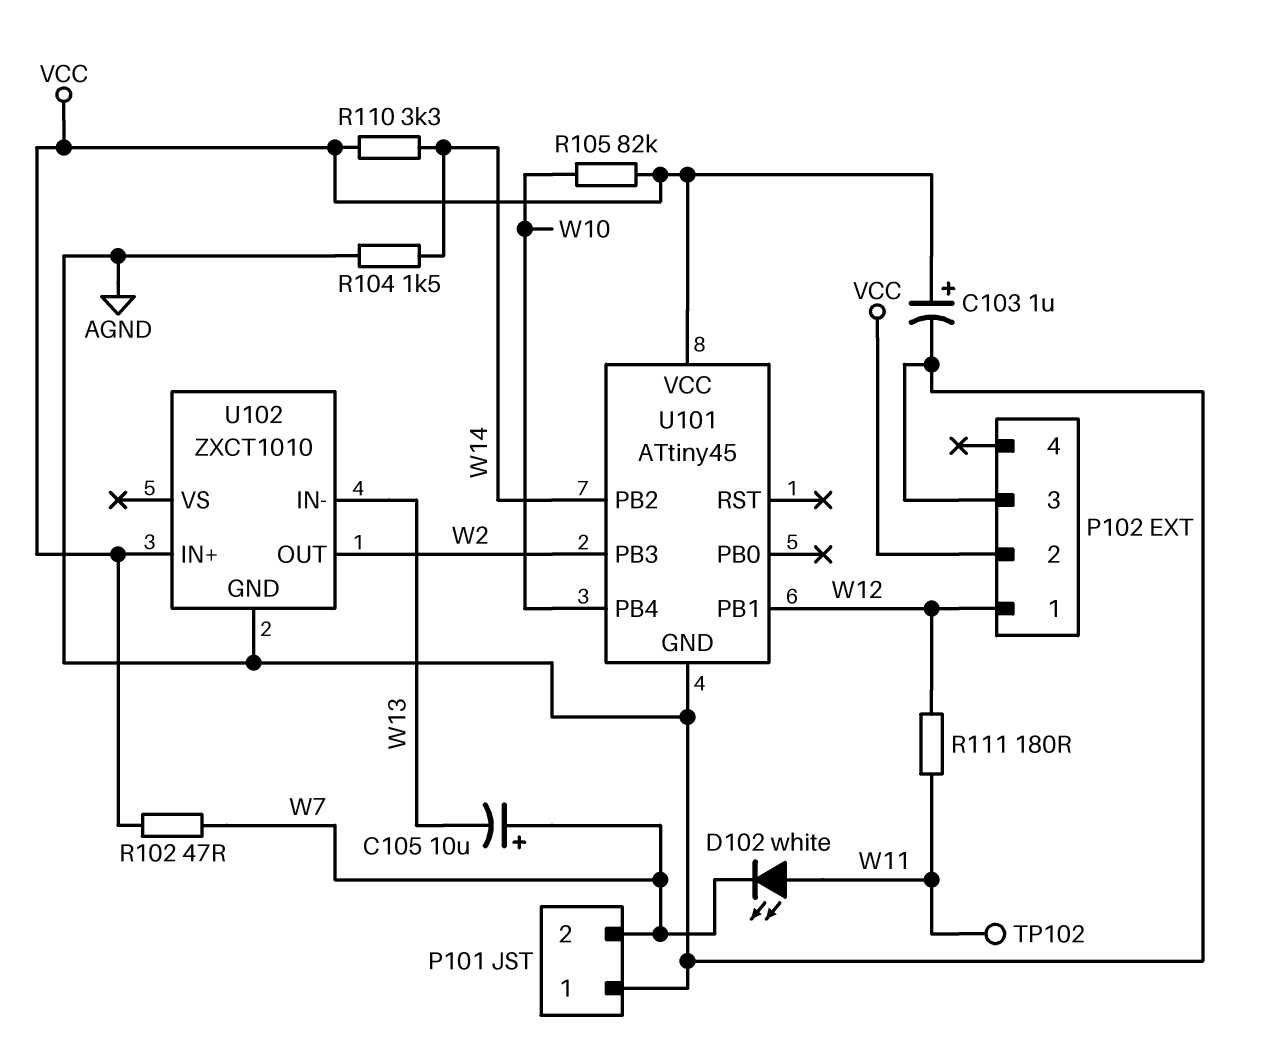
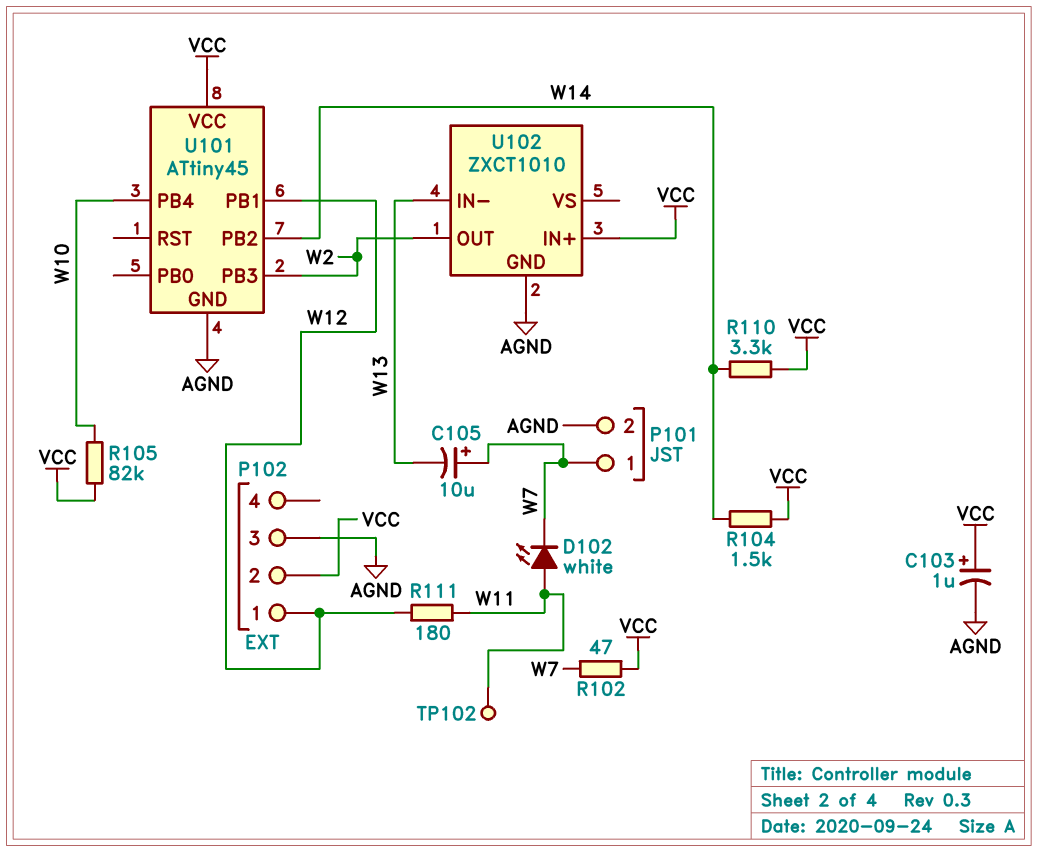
P101 pin 1: AGND -> W7
P101 pin 2: W7 -> AGND
R104: 1.5k (AGND, W14) -> 1.5k (VCC, W14)

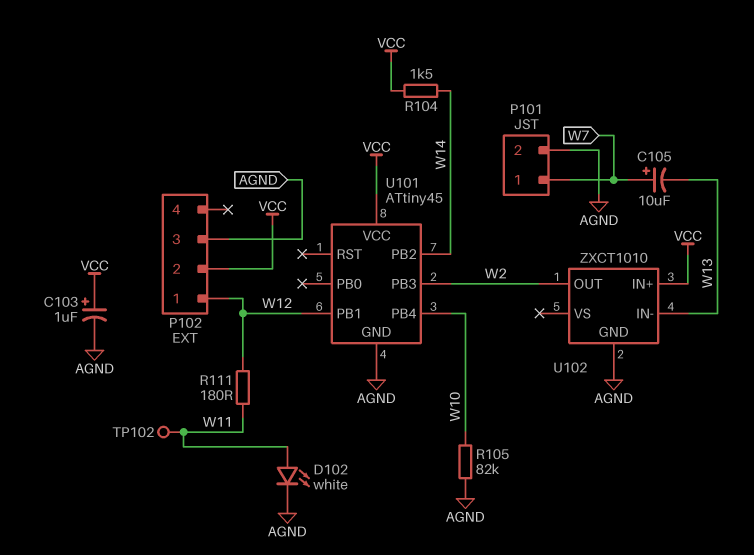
D102: LED white (A W11, K W7) -> LED white (A W11, K AGND)
R102: 47 (VCC, W7) -> none
R105: 82k (VCC, W10) -> 82k (AGND, W10)
R110: 3.3k (VCC, W14) -> none

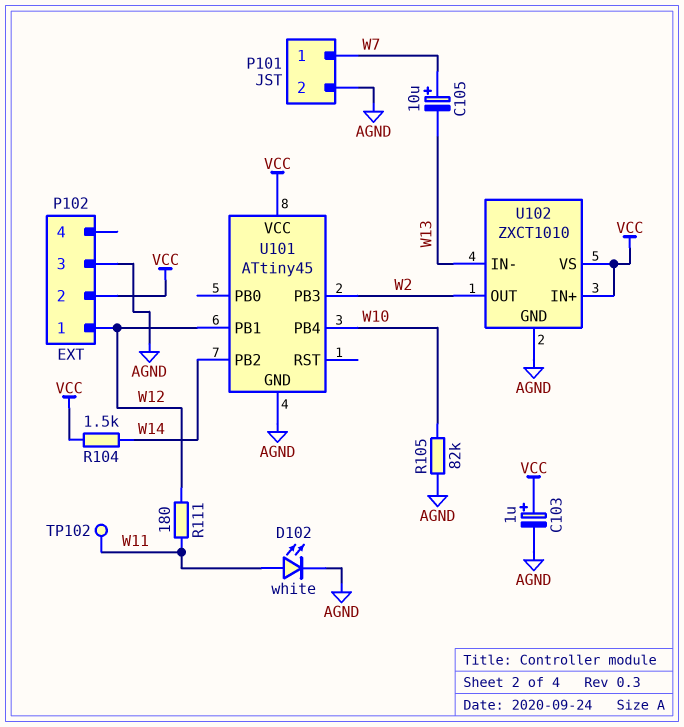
U102 pin VS: none -> VCC

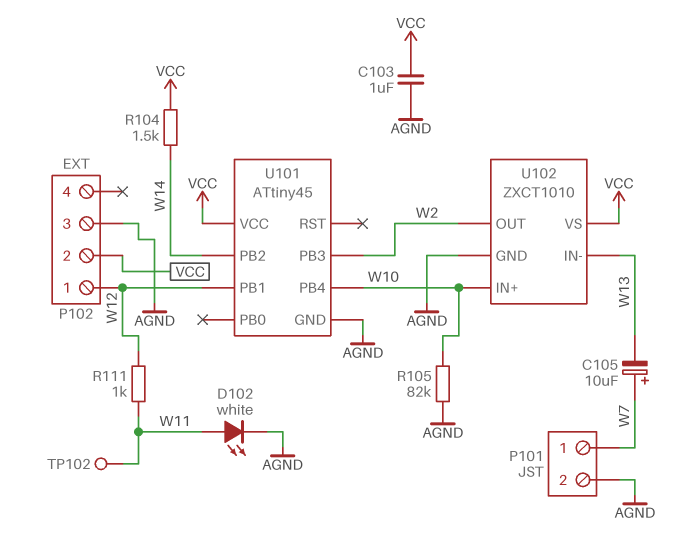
C103: 1uF (plus VCC, minus AGND) -> 1uF (AGND, VCC)
R111: 180 (W11, W12) -> 1k (W11, W12)
U102 pin IN+: VCC -> W10

